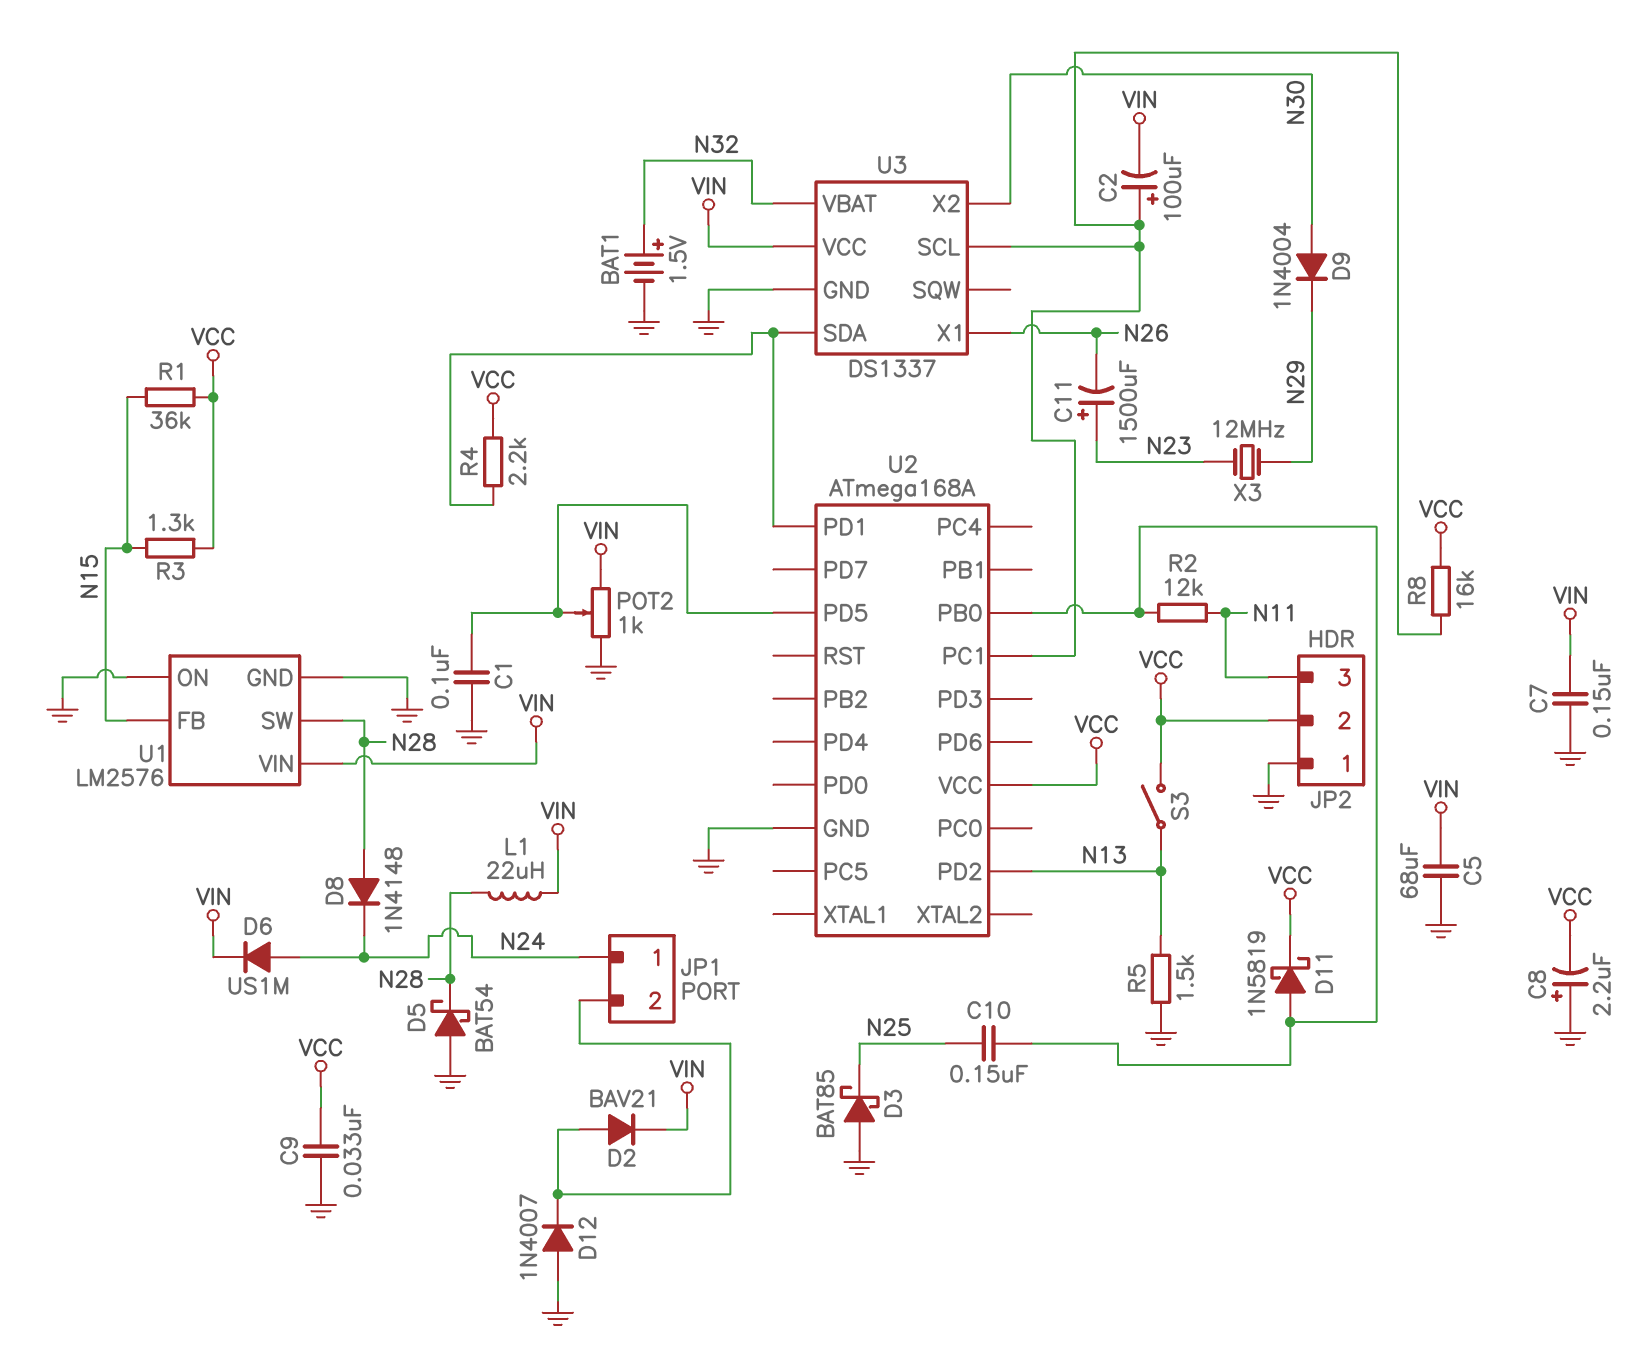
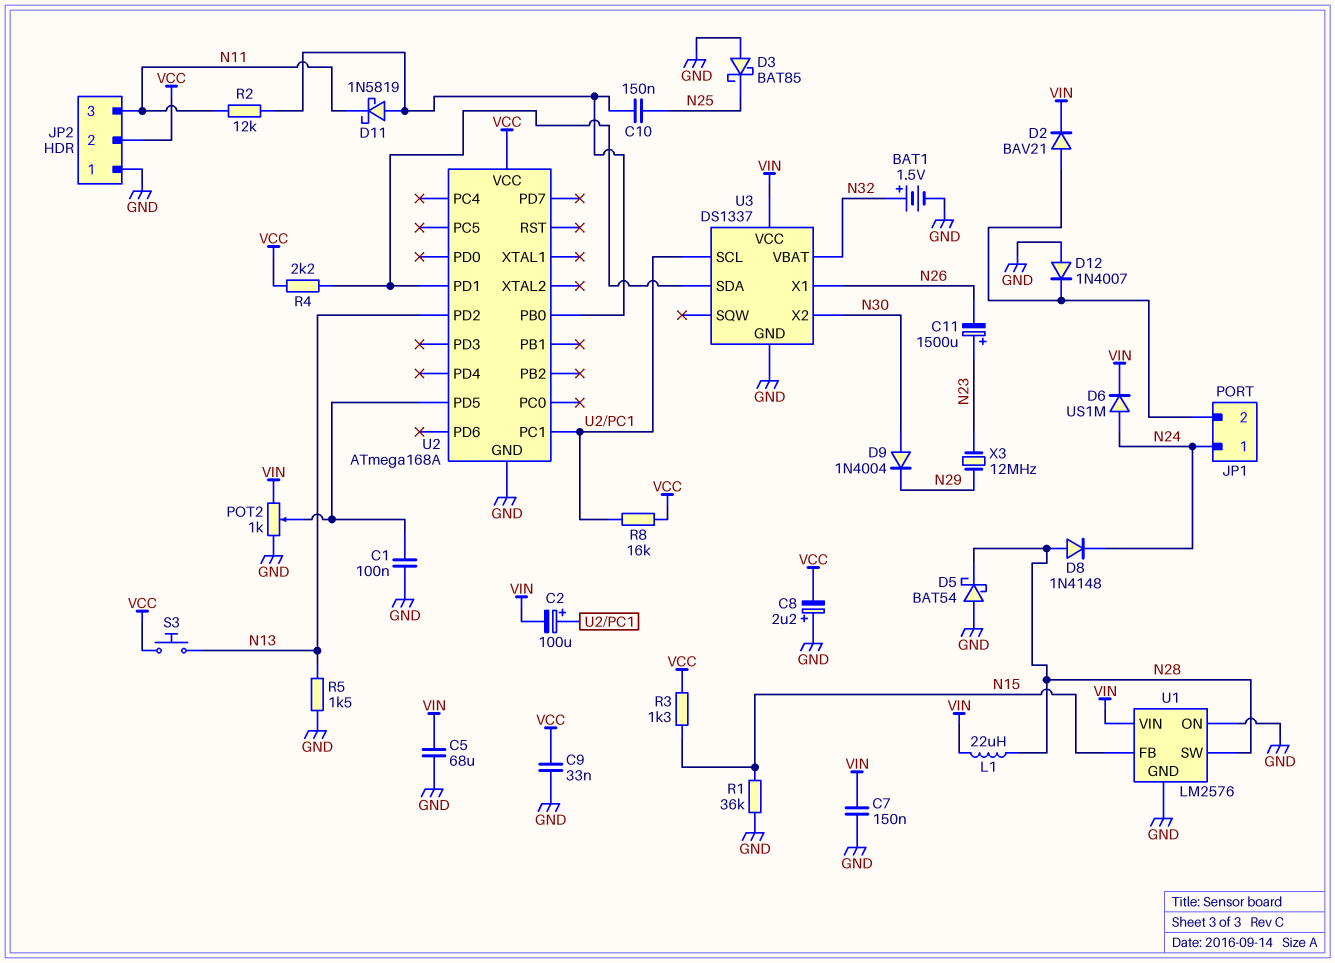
D11: schottky 1N5819 (A U2/PB0, K VCC) -> schottky 1N5819 (A U2/PB0, K N11)
R1: 36k (N15, VCC) -> 36k (GND, N15)
S3: switch (N13, VCC) -> button (N13, VCC)

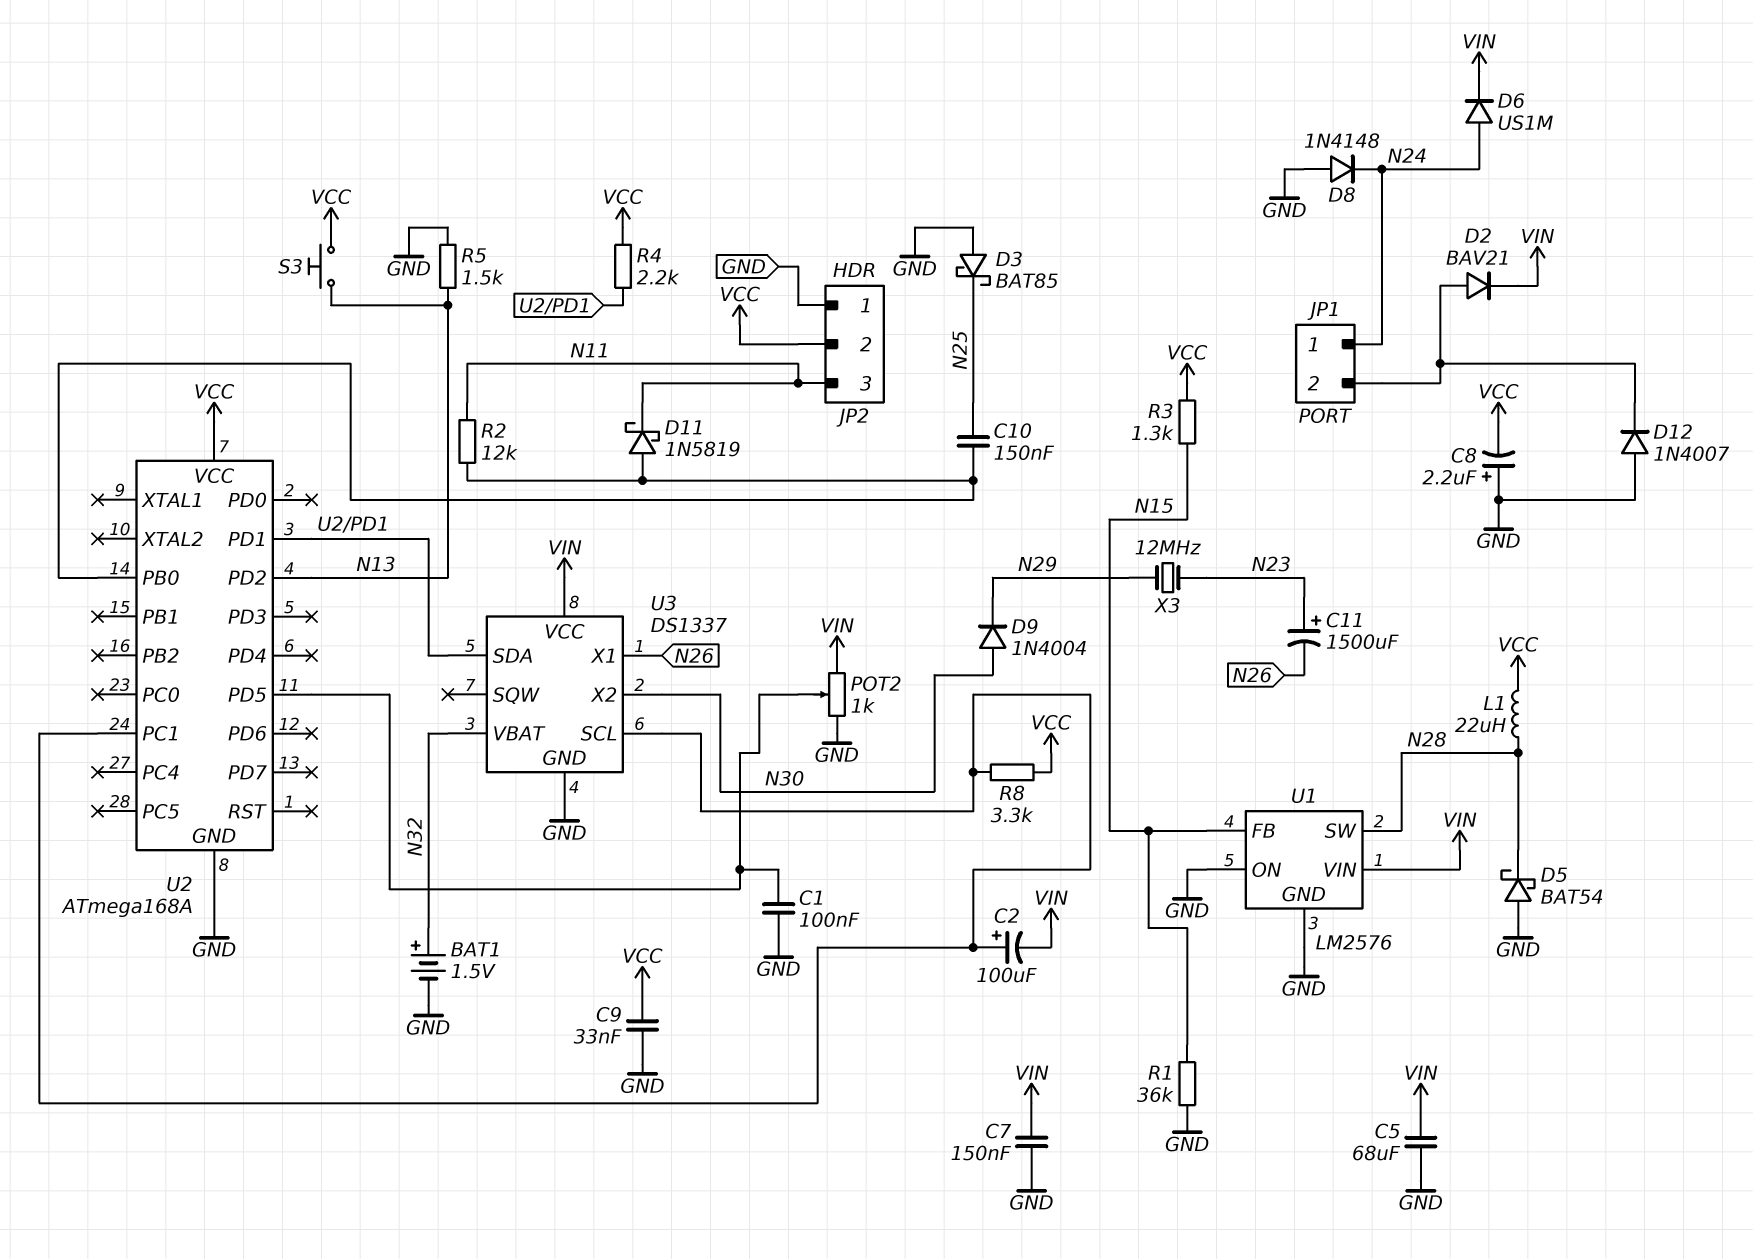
D8: diode 1N4148 (A N28, K N24) -> diode 1N4148 (A GND, K N24)
L1: 22uH (N28, VIN) -> 22uH (N28, VCC)
R8: 16k (U2/PC1, VCC) -> 3.3k (U2/PC1, VCC)

